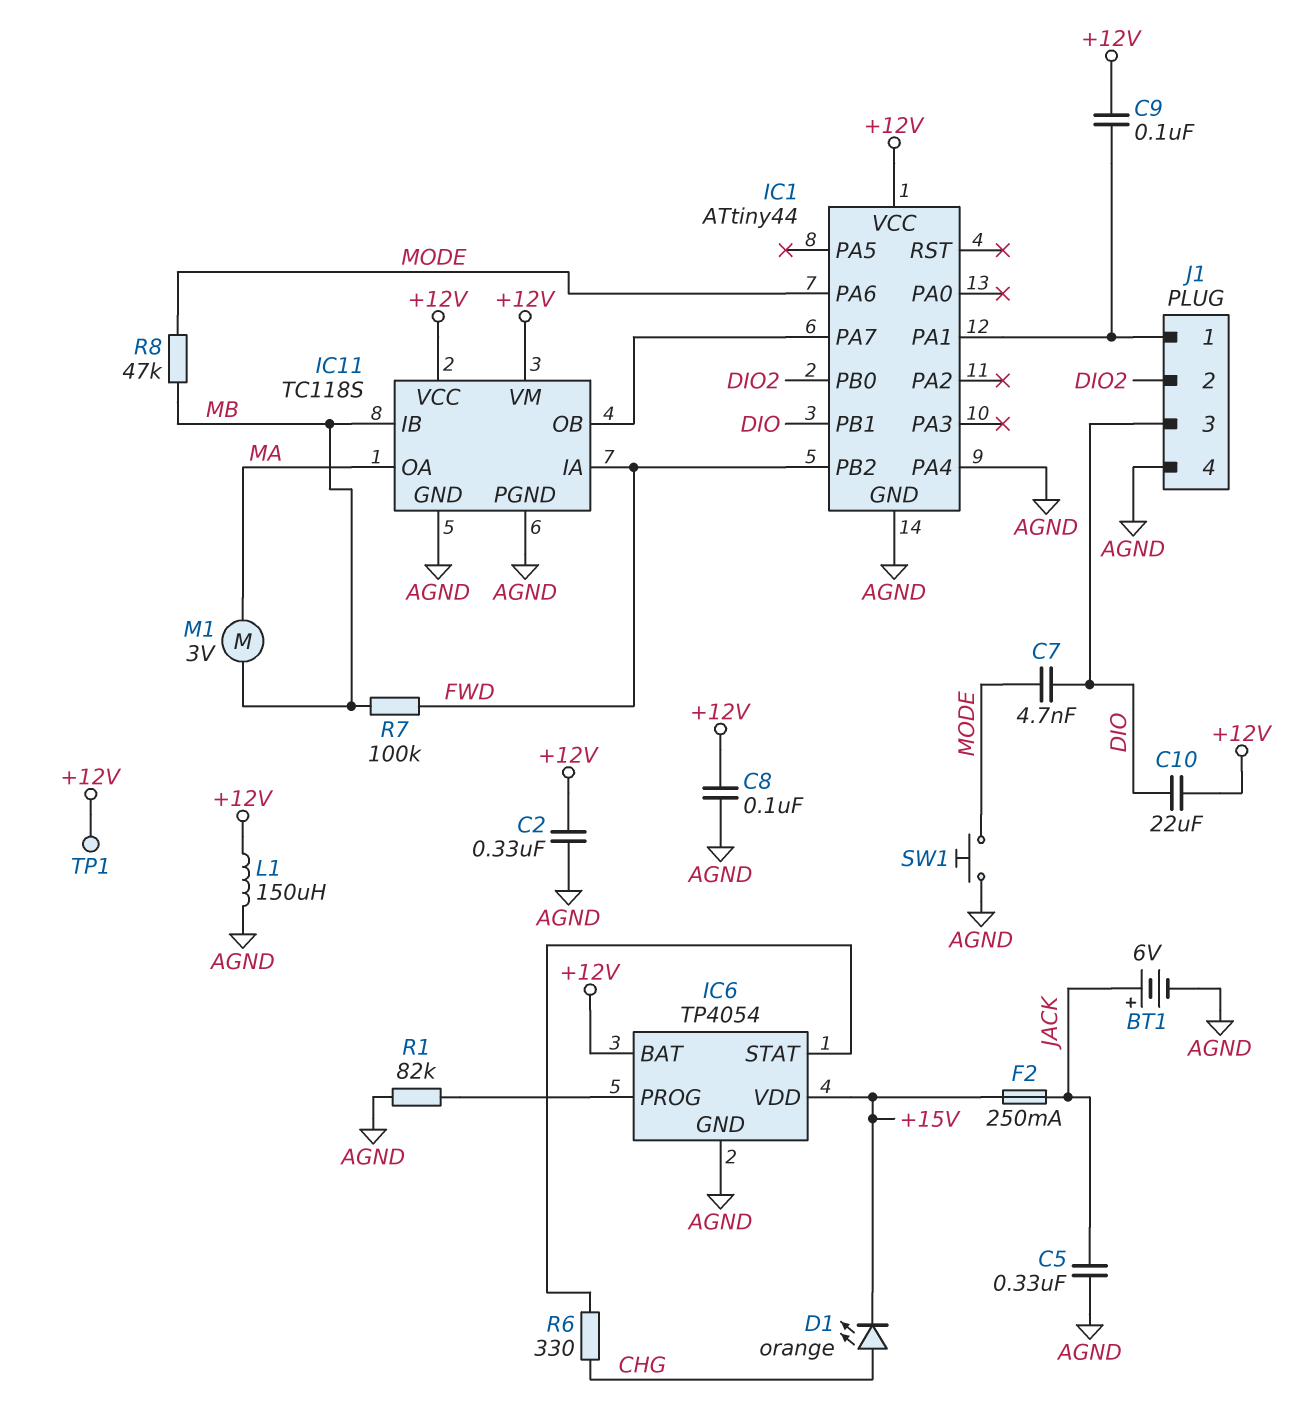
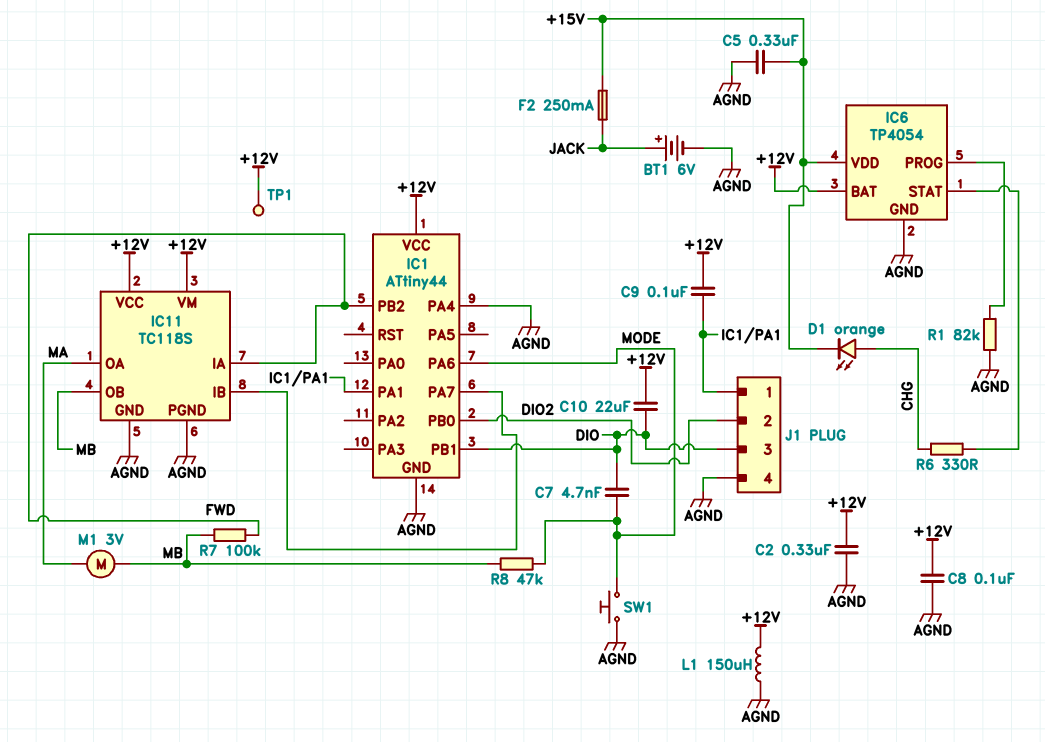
C5: 330nF (AGND, JACK) -> 330nF (+15V, AGND)
IC11 pin IB: MB -> IC1/PA7
IC11 pin OB: IC1/PA7 -> MB

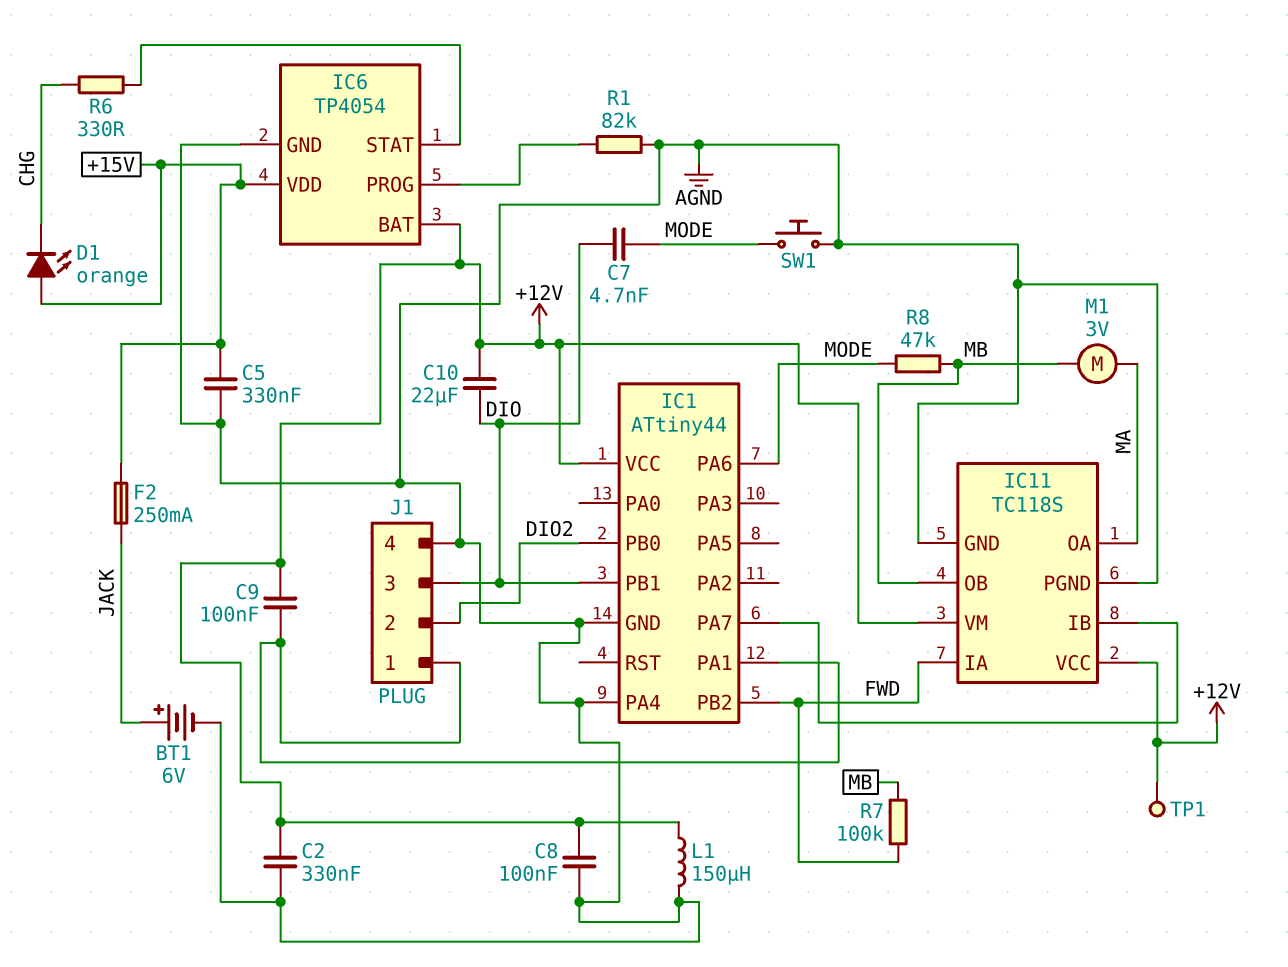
D1: LED orange (A CHG, K +15V) -> LED orange (A +15V, K CHG)

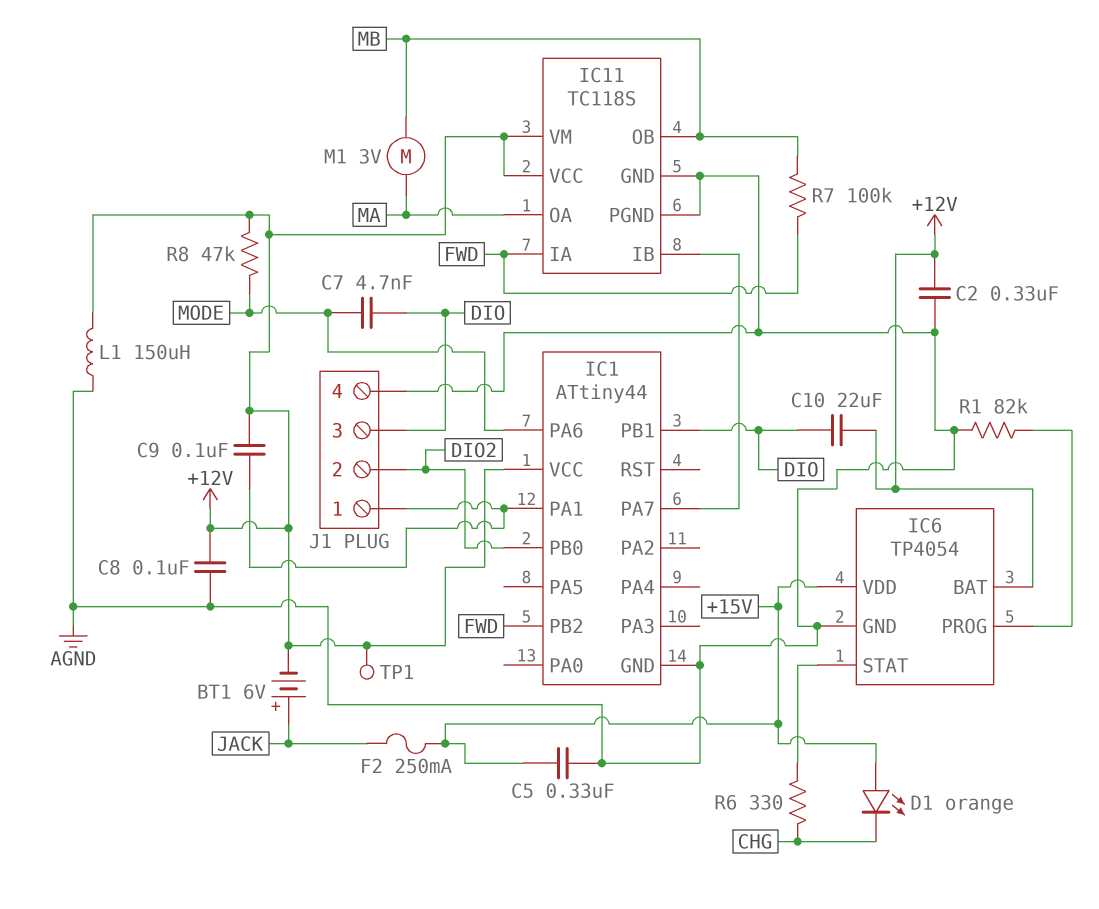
BT1: 6V (plus JACK, minus AGND) -> 6V (plus JACK, minus +12V)
IC1 pin PA4: AGND -> none
R8: 47k (MB, MODE) -> 47k (+12V, MODE)
SW1: button (AGND, MODE) -> none

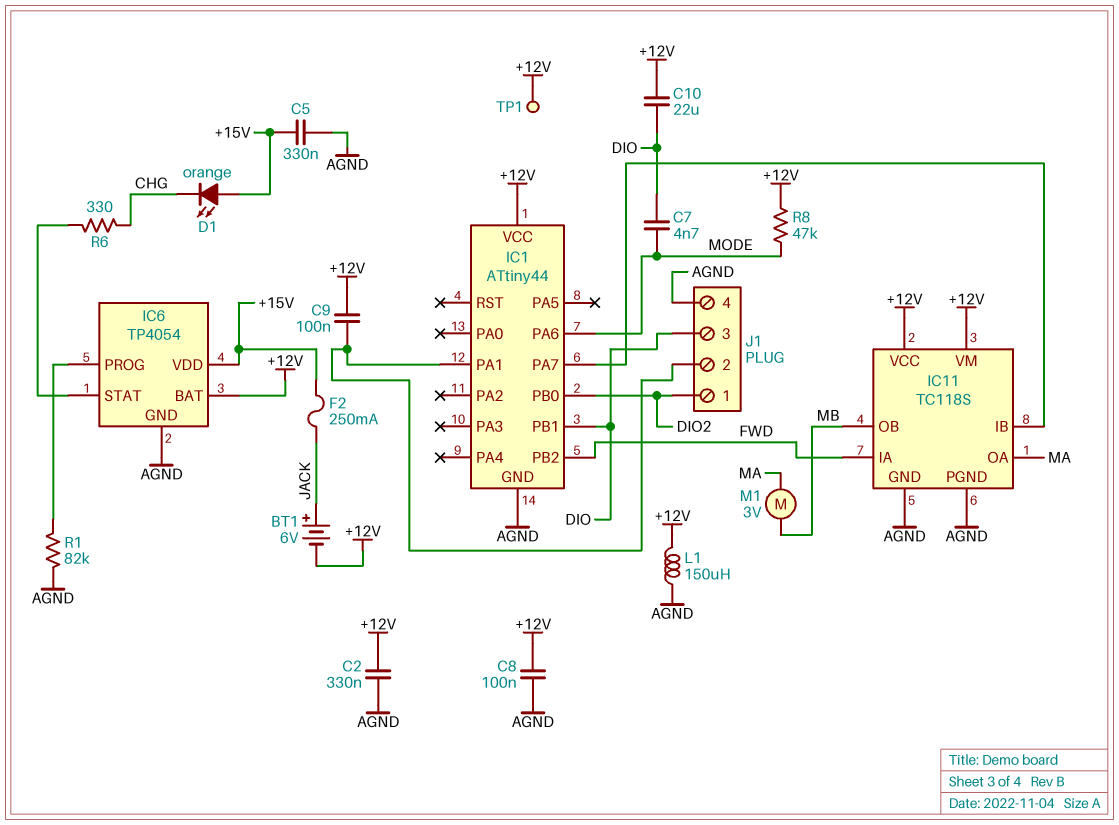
J1 pin 1: IC1/PA1 -> DIO2
J1 pin 2: DIO2 -> IC1/PA1
R7: 100k (FWD, MB) -> none

